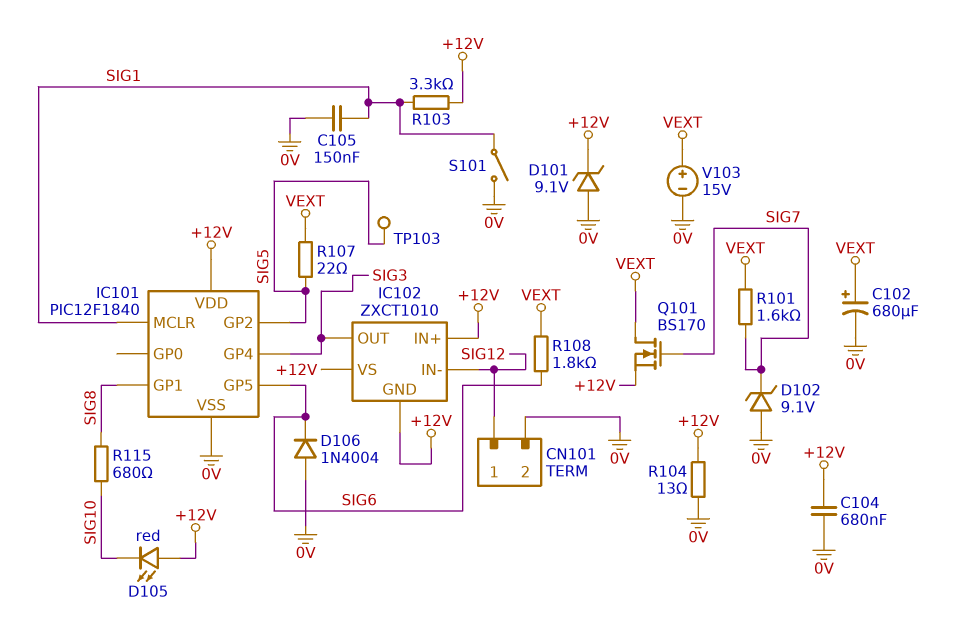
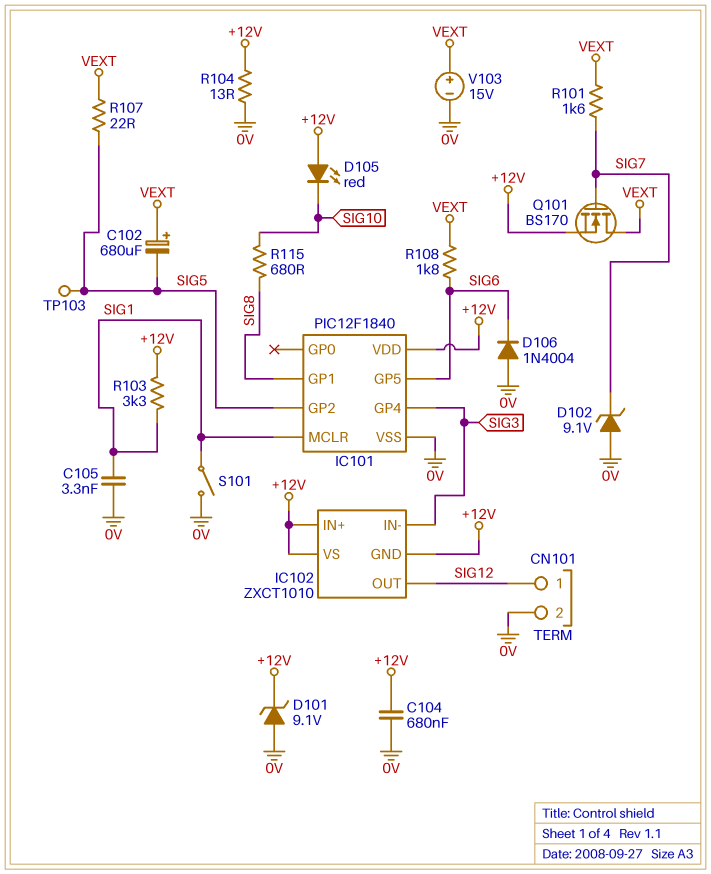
C102: 680uF (plus VEXT, minus 0V) -> 680uF (plus VEXT, minus SIG5)
C105: 150nF (0V, SIG1) -> 3.3nF (0V, SIG1)
IC102 pin IN-: SIG12 -> SIG3
IC102 pin OUT: SIG3 -> SIG12

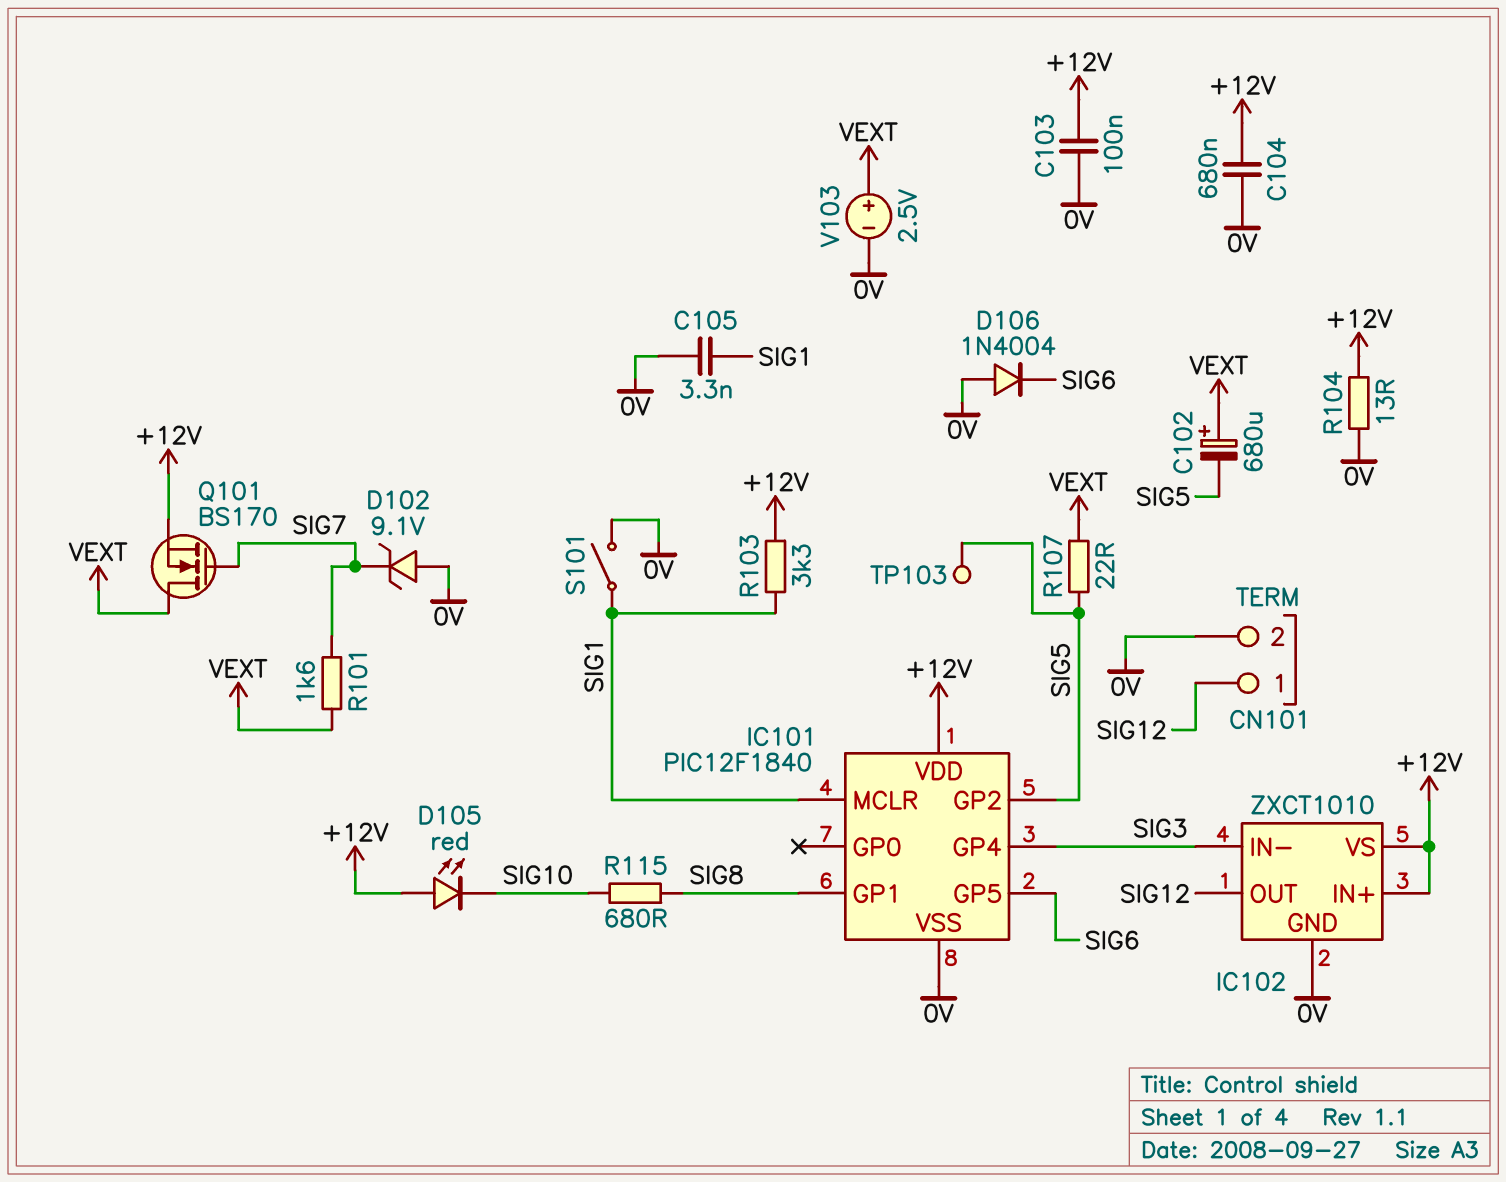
C103: none -> 100nF (+12V, 0V)
D101: zener 9.1V (A 0V, K +12V) -> none
IC102 pin GND: +12V -> 0V
R108: 1.8k (SIG6, VEXT) -> none
V103: 15V (plus VEXT, minus 0V) -> 2.5V (plus VEXT, minus 0V)

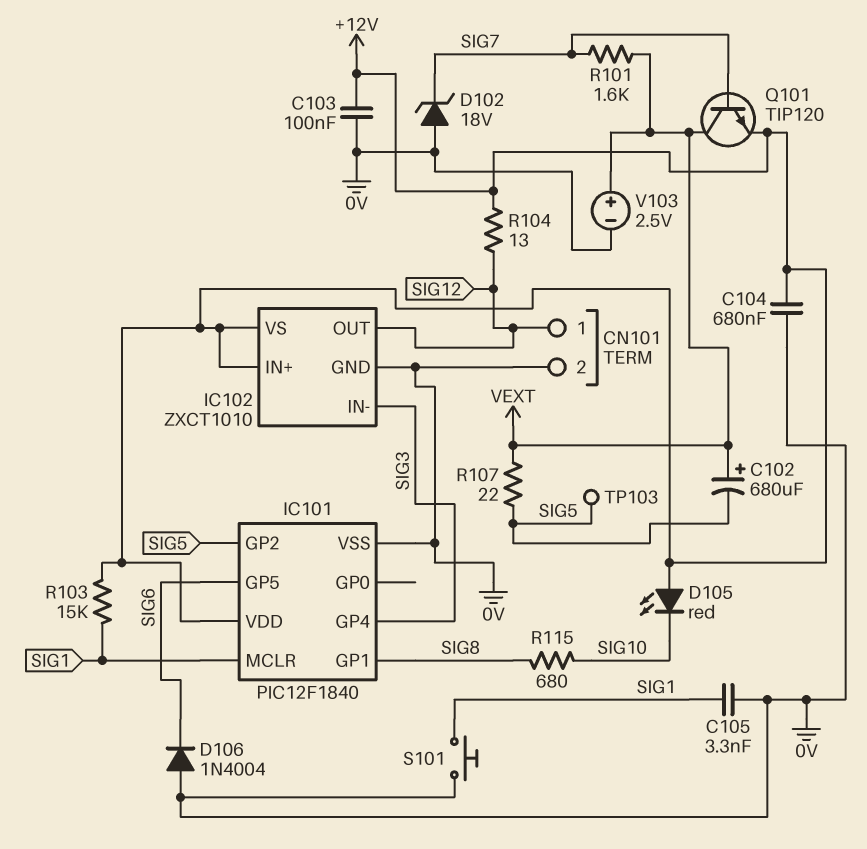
D102: zener 9.1V (A 0V, K SIG7) -> zener 18V (A 0V, K SIG7)
Q101: NMOS BS170 (G SIG7, D VEXT, S +12V) -> NPN TIP120 (B SIG7, C VEXT, E +12V)
R103: 3.3k (+12V, SIG1) -> 15k (+12V, SIG1)
R104: 13 (+12V, 0V) -> 13 (+12V, SIG12)
S101: switch (0V, SIG1) -> button (0V, SIG1)

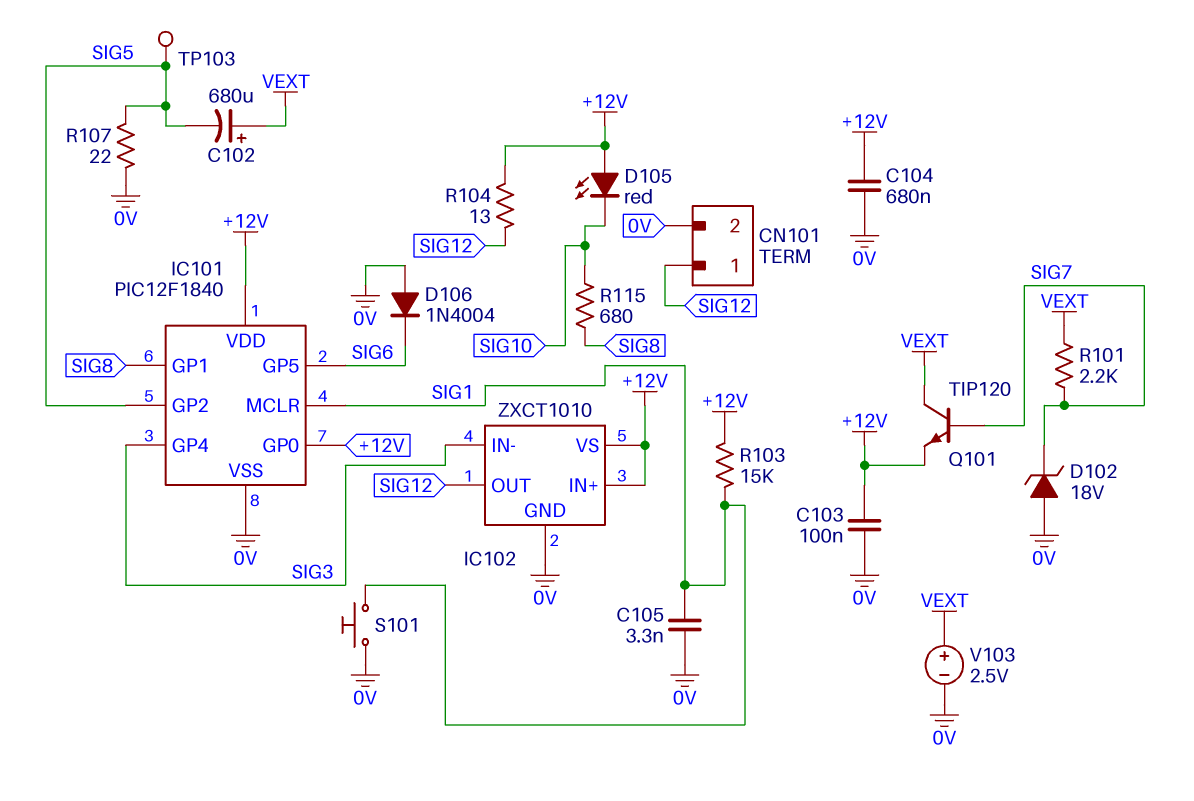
IC101 pin GP0: none -> +12V
R101: 1.6k (SIG7, VEXT) -> 2.2k (SIG7, VEXT)
R107: 22 (SIG5, VEXT) -> 22 (0V, SIG5)

